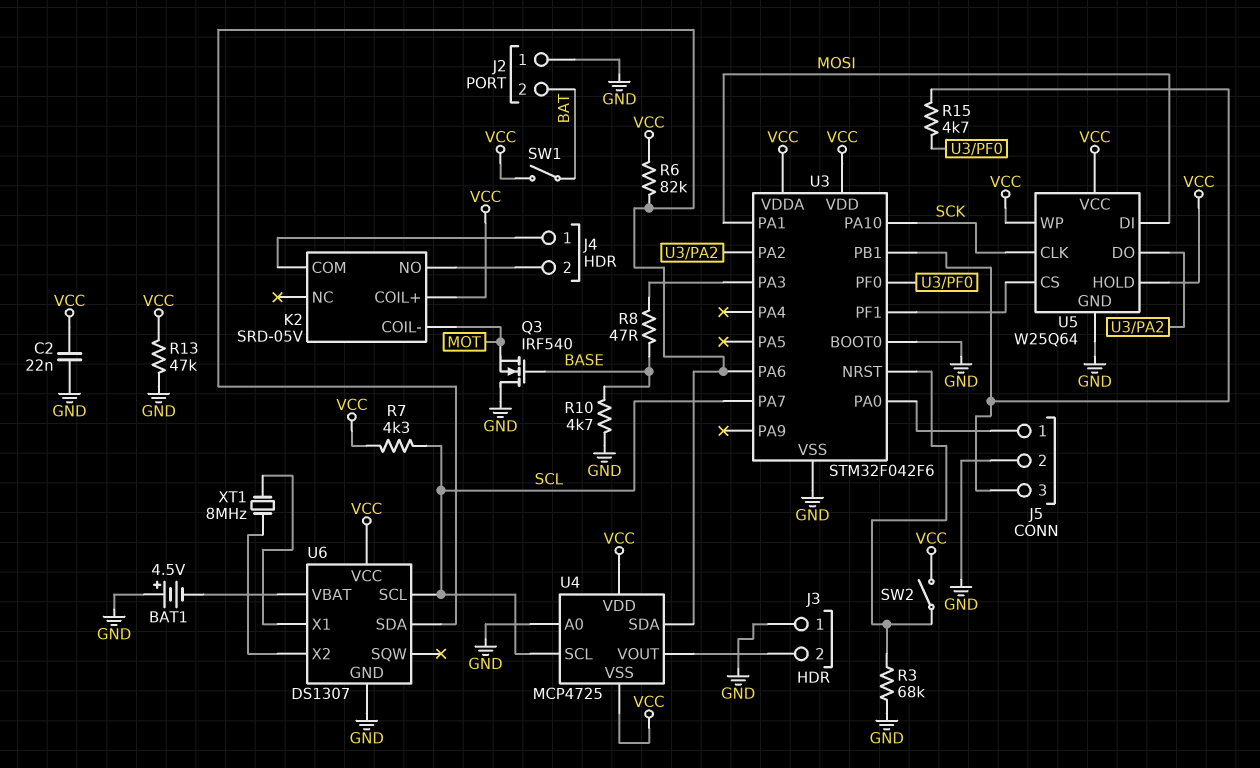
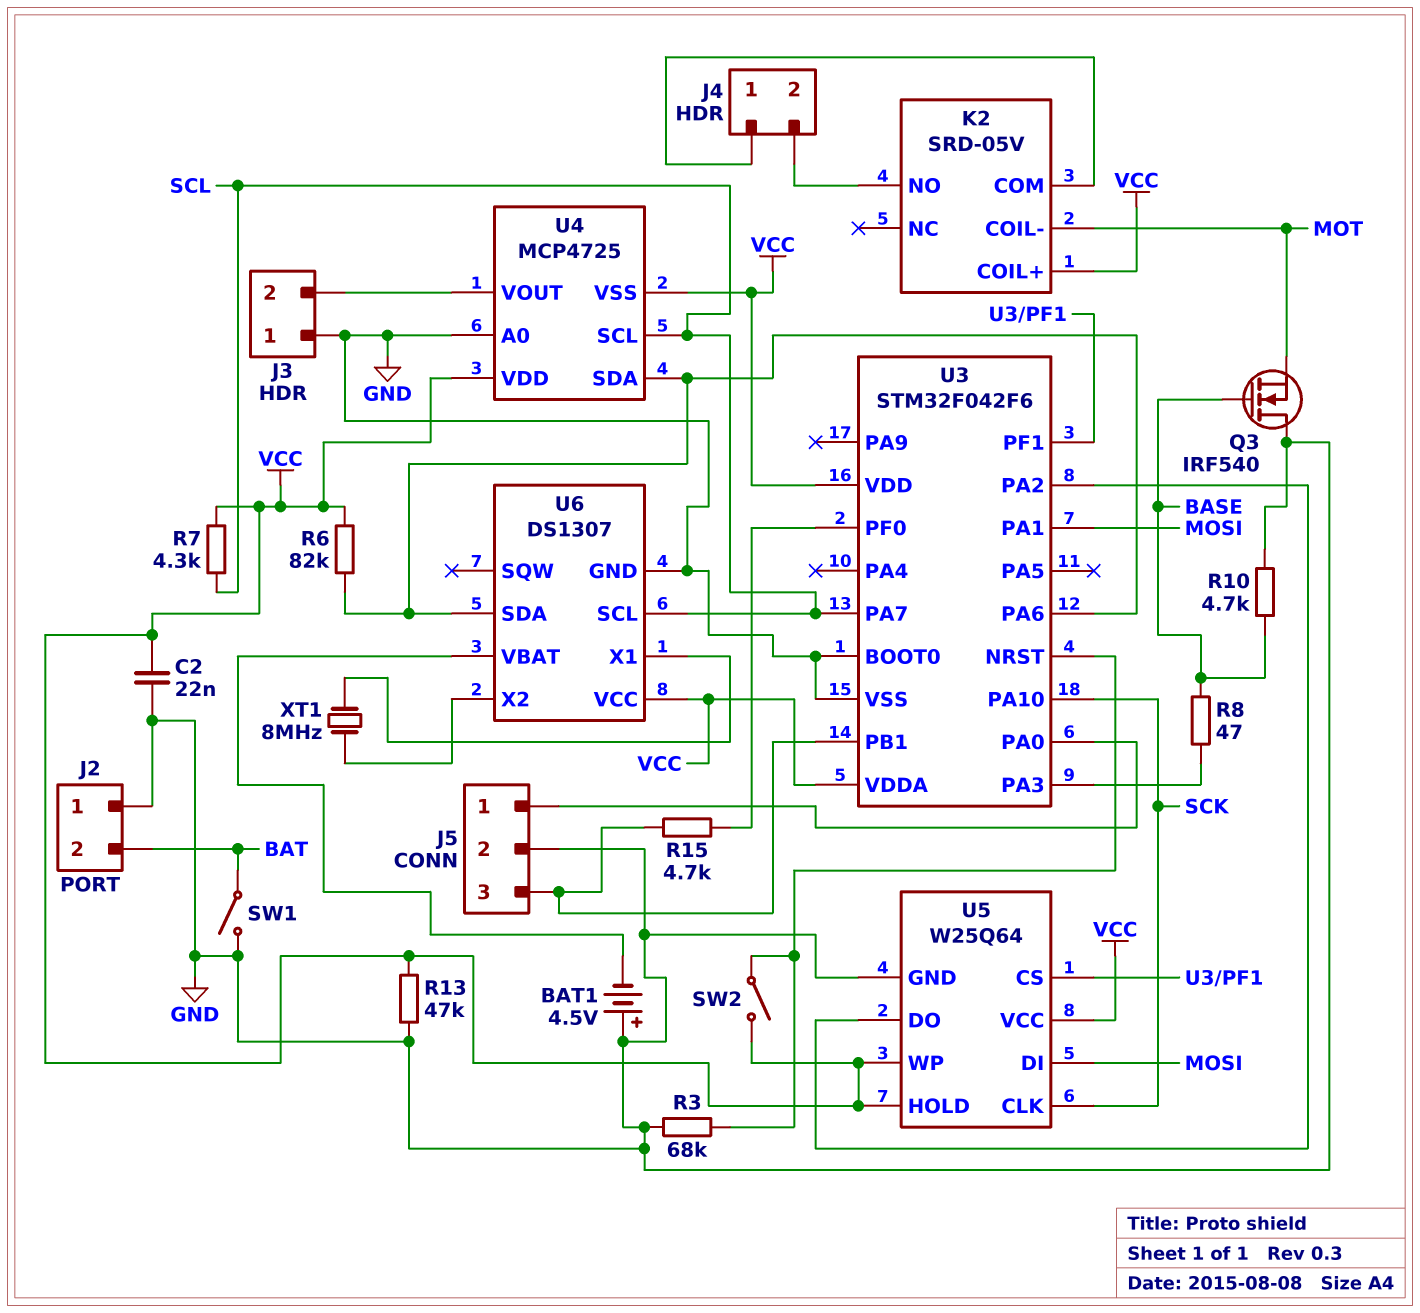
SW1: switch (BAT, VCC) -> switch (BAT, GND)

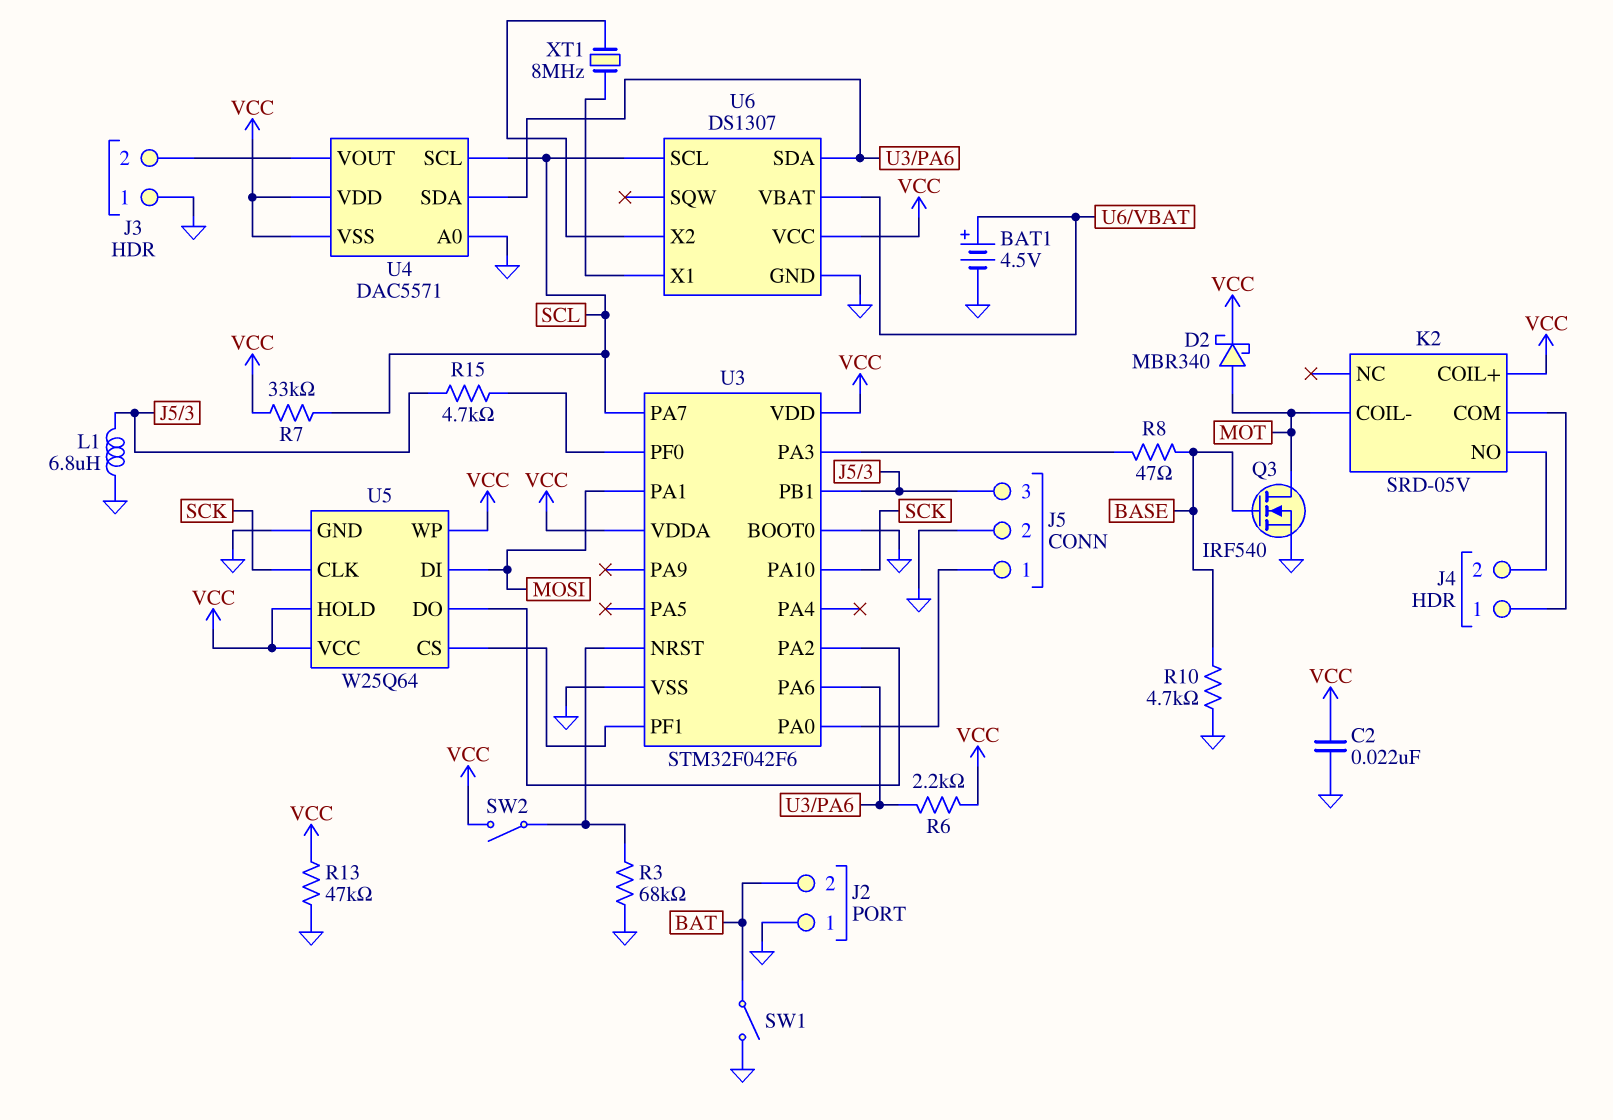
BAT1: 4.5V (plus GND, minus U6/VBAT) -> 4.5V (plus U6/VBAT, minus GND)
D2: none -> schottky MBR340 (A MOT, K VCC)
L1: none -> 6.8uH (GND, J5/3)
Q3: NMOS IRF540 (G BASE, D GND, S MOT) -> NMOS IRF540 (G BASE, D MOT, S GND)
R6: 82k (U3/PA6, VCC) -> 2.2k (U3/PA6, VCC)
R7: 4.3k (SCL, VCC) -> 33k (SCL, VCC)
U4: MCP4725 -> DAC5571

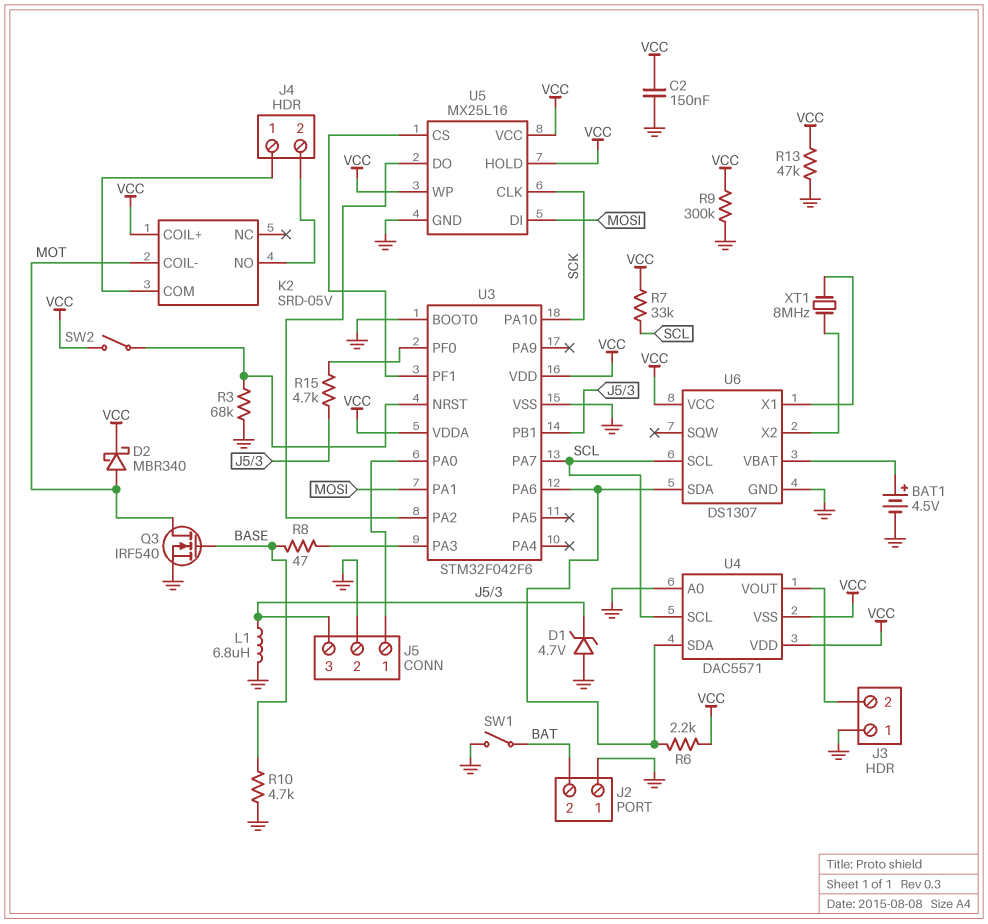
C2: 22nF (GND, VCC) -> 150nF (GND, VCC)
D1: none -> zener 4.7V (A GND, K J5/3)
R9: none -> 300k (GND, VCC)
U5: W25Q64 -> MX25L16

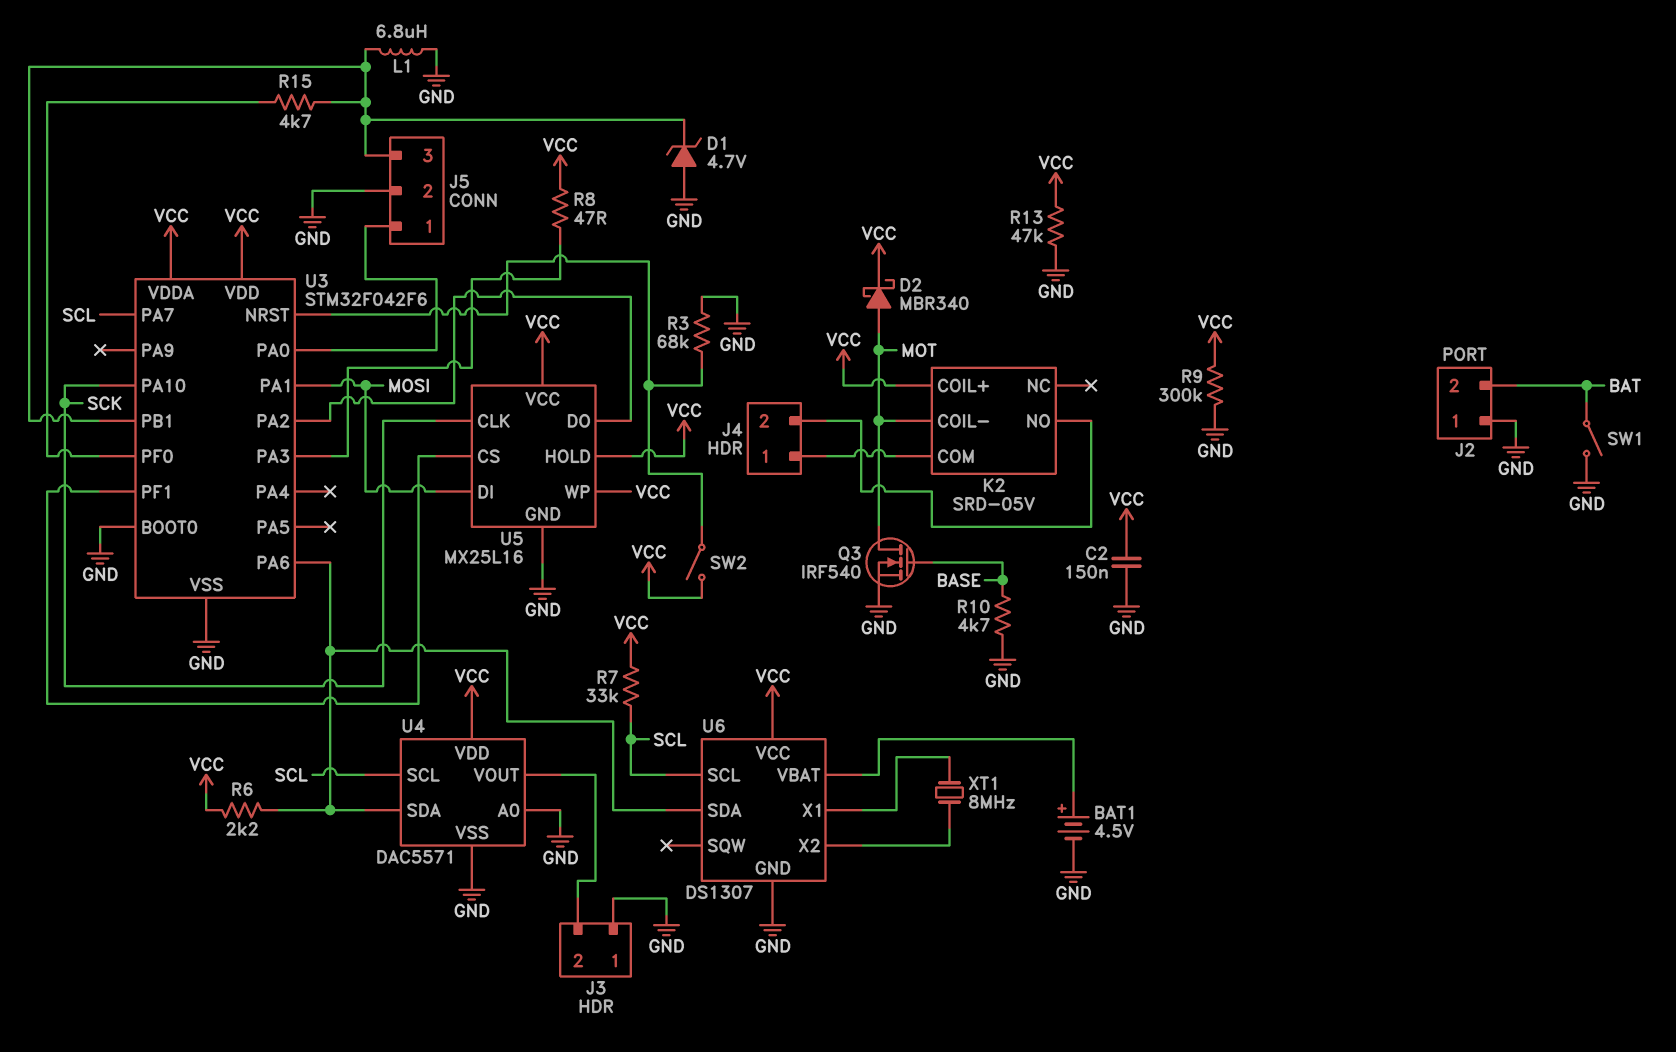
R8: 47 (BASE, U3/PA3) -> 47 (U3/PA3, VCC)
U4 pin VSS: VCC -> GND

